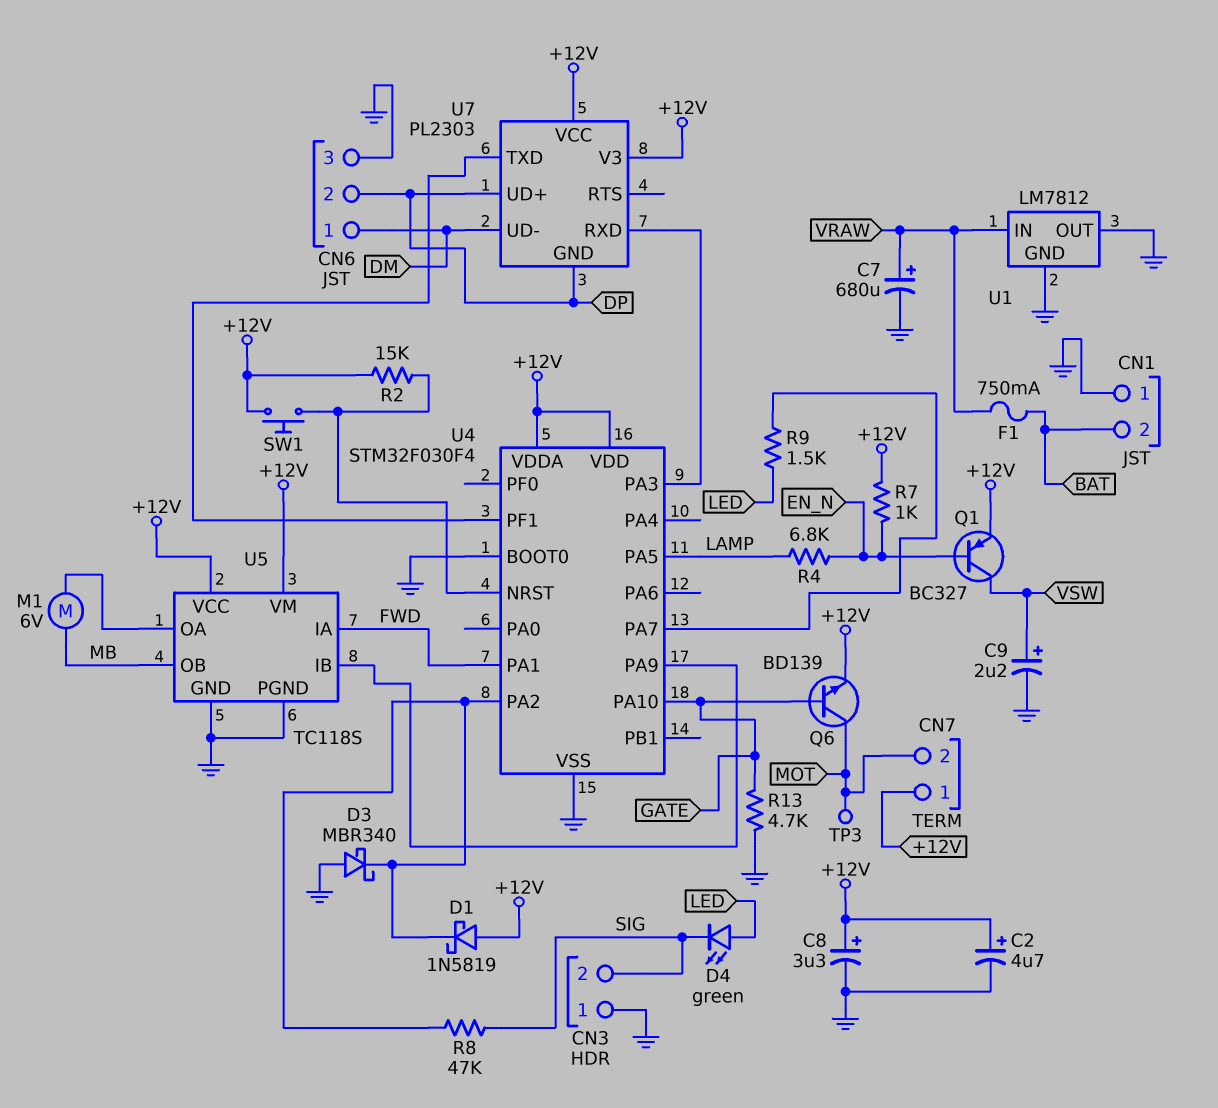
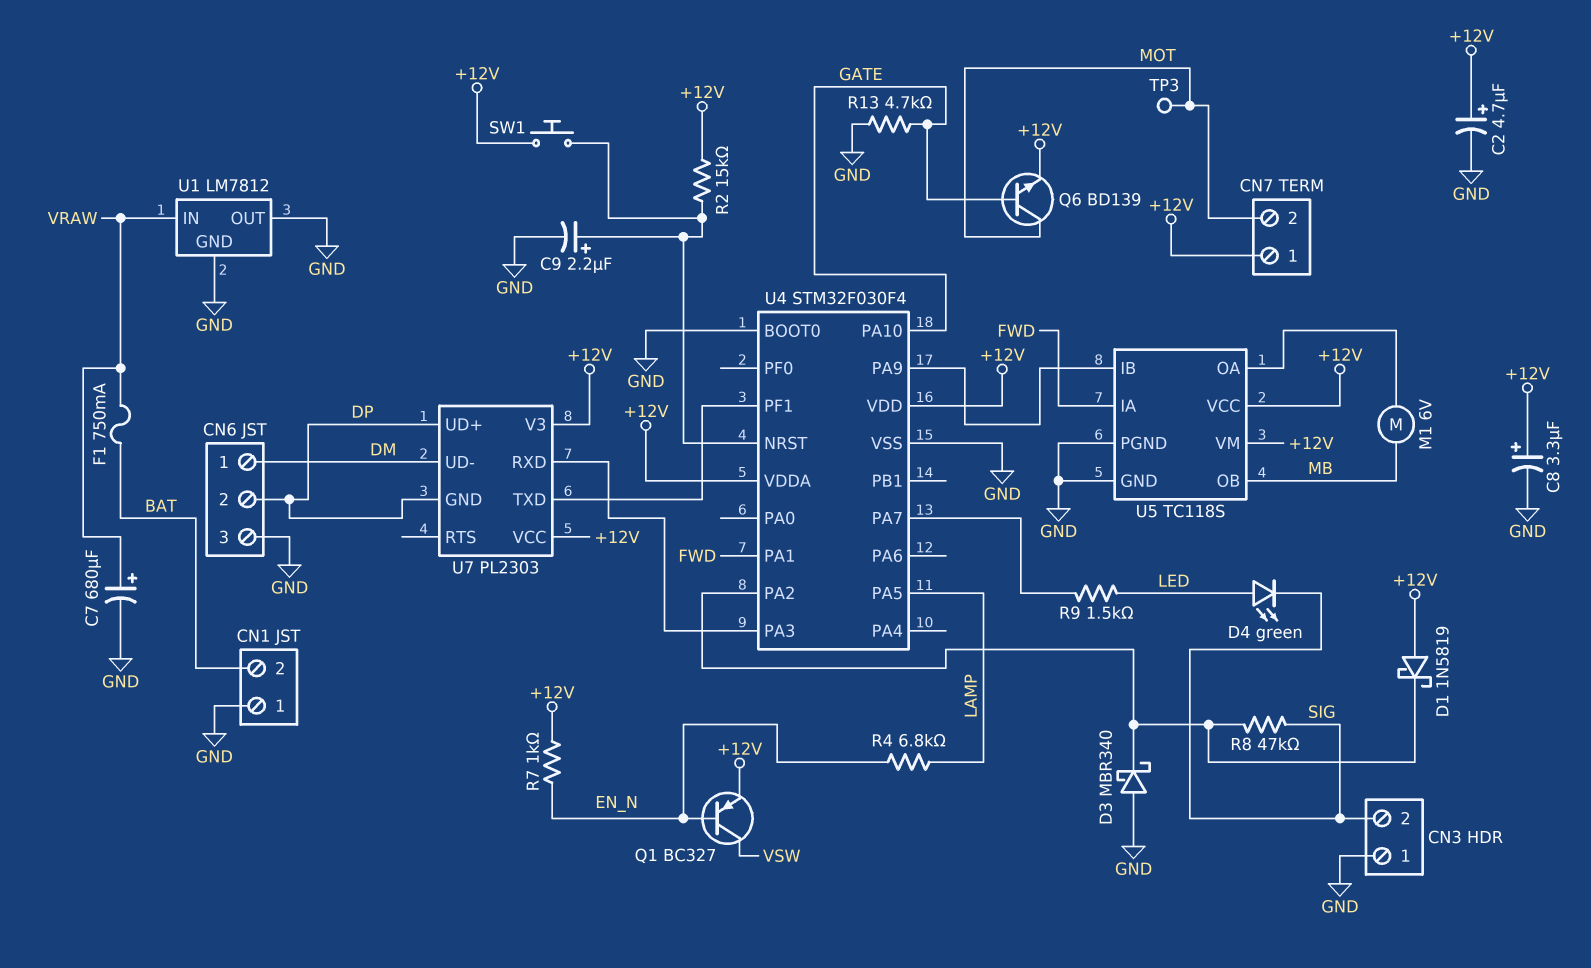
C9: 2.2uF (plus VSW, minus GND) -> 2.2uF (plus U4/NRST, minus GND)

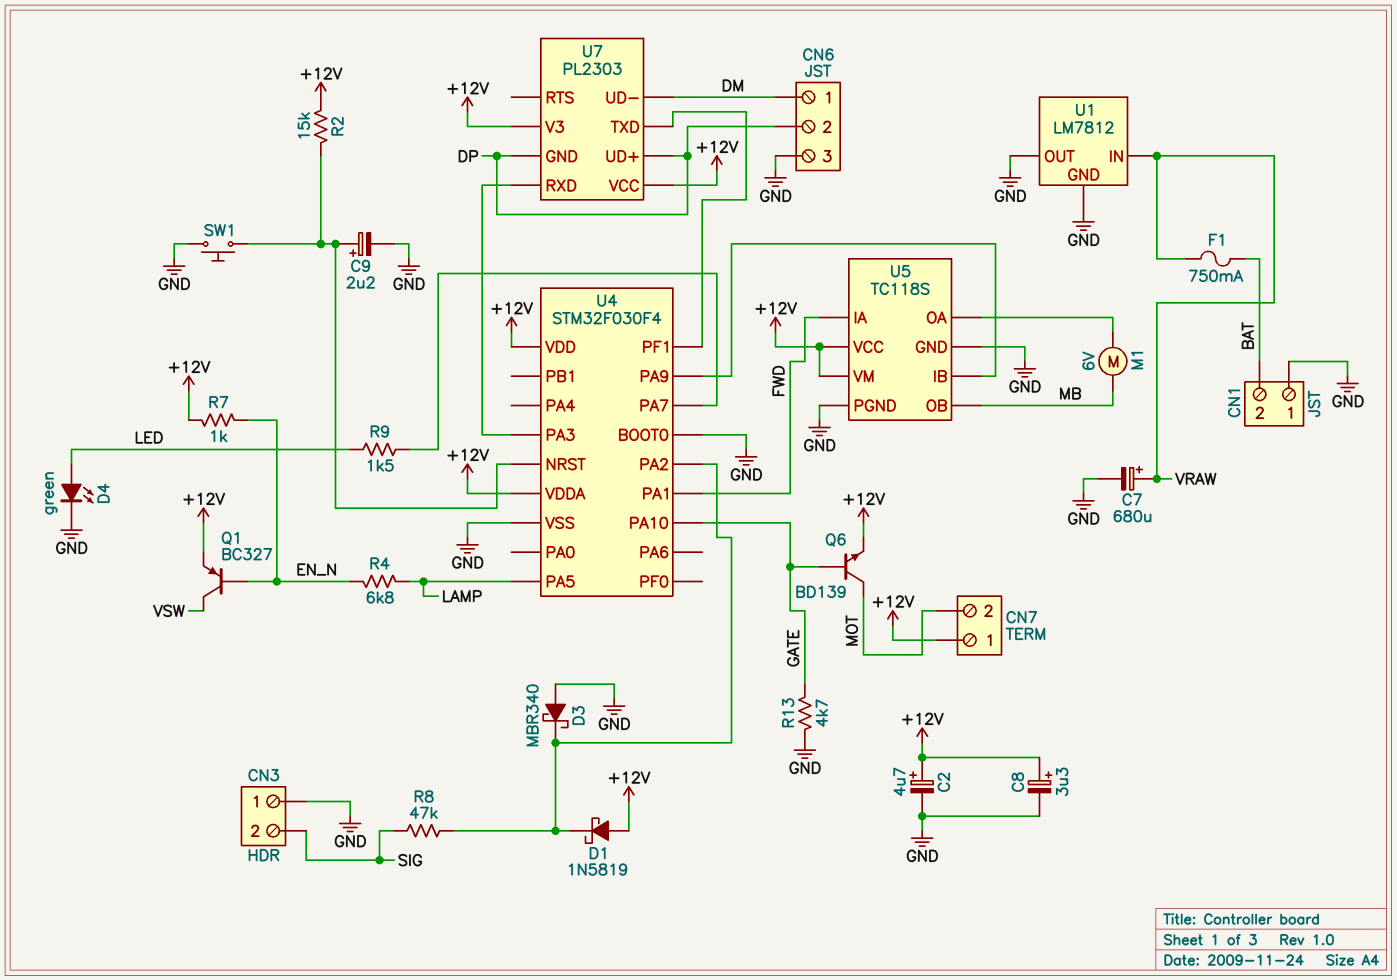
D4: LED green (A LED, K SIG) -> LED green (A LED, K GND)
SW1: button (+12V, U4/NRST) -> button (GND, U4/NRST)
TP3: test point (MOT) -> none

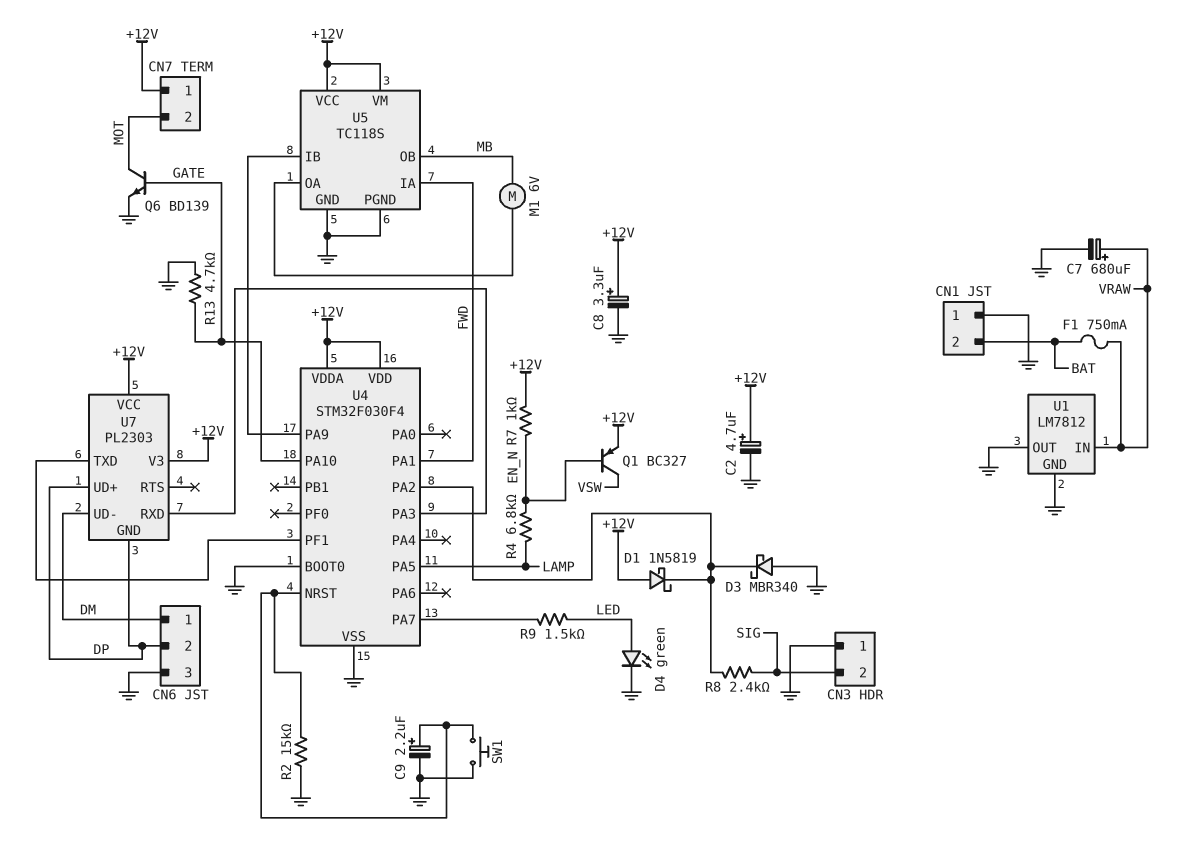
Q6: NPN BD139 (B GATE, C MOT, E +12V) -> NPN BD139 (B GATE, C MOT, E GND)
R2: 15k (+12V, U4/NRST) -> 15k (GND, U4/NRST)
R8: 47k (SIG, U4/PA2) -> 2.4k (SIG, U4/PA2)

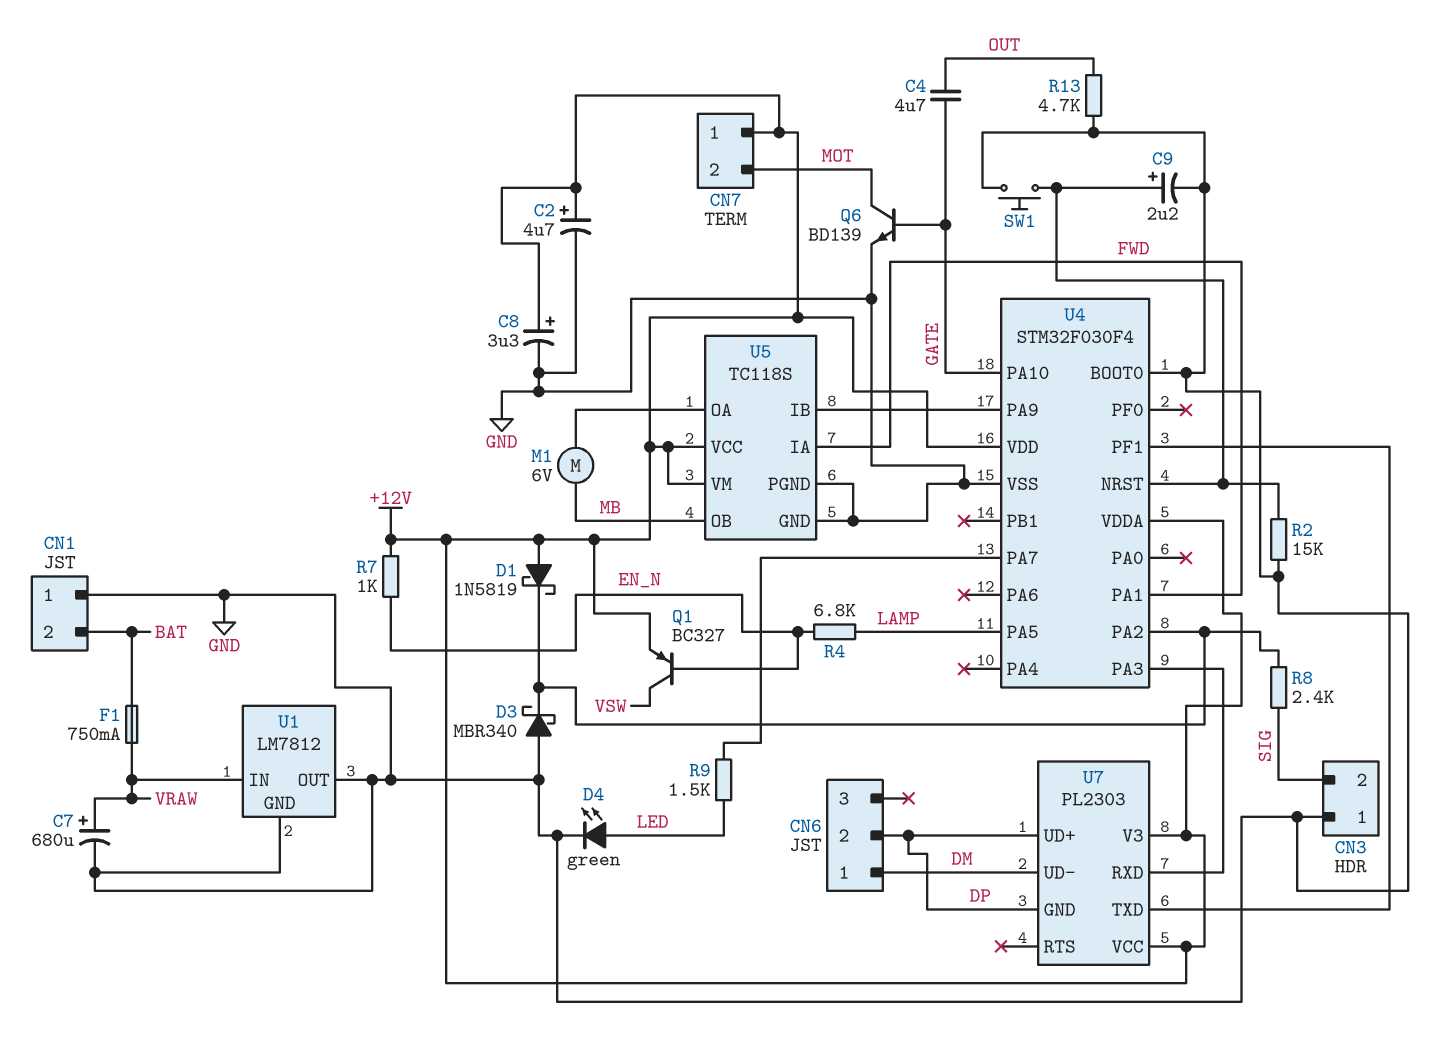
C4: none -> 4.7uF (GATE, OUT)
CN6 pin 3: GND -> none
R13: 4.7k (GATE, GND) -> 4.7k (GND, OUT)

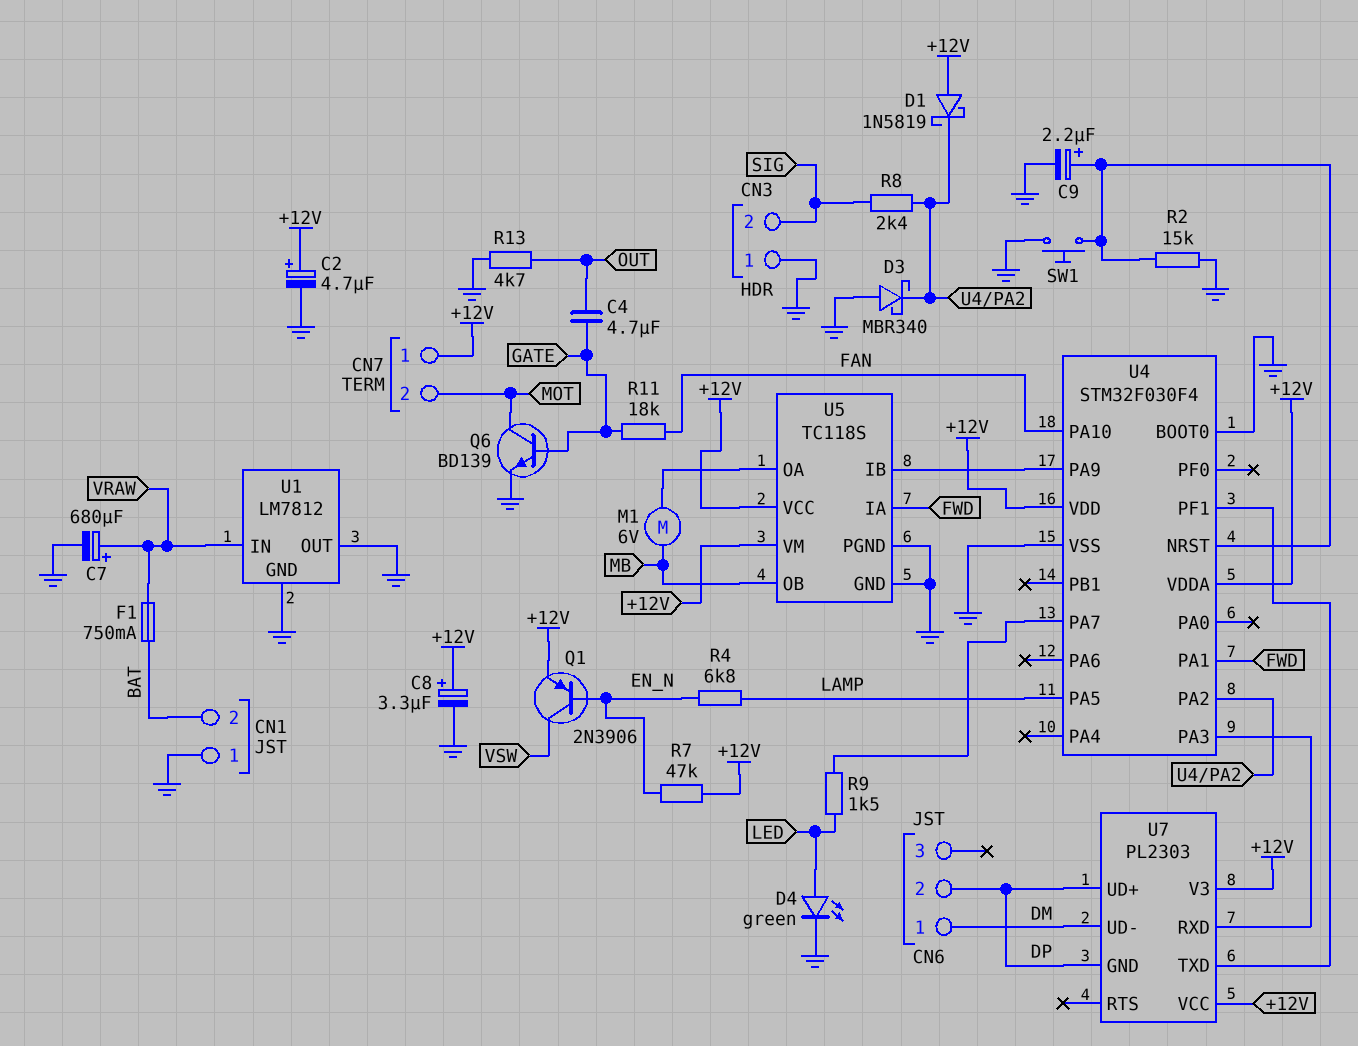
Q1: PNP BC327 (B EN_N, C VSW, E +12V) -> PNP 2N3906 (B EN_N, C VSW, E +12V)
R7: 1k (+12V, EN_N) -> 47k (+12V, EN_N)
R11: none -> 18k (FAN, GATE)
U4 pin PA10: GATE -> FAN

